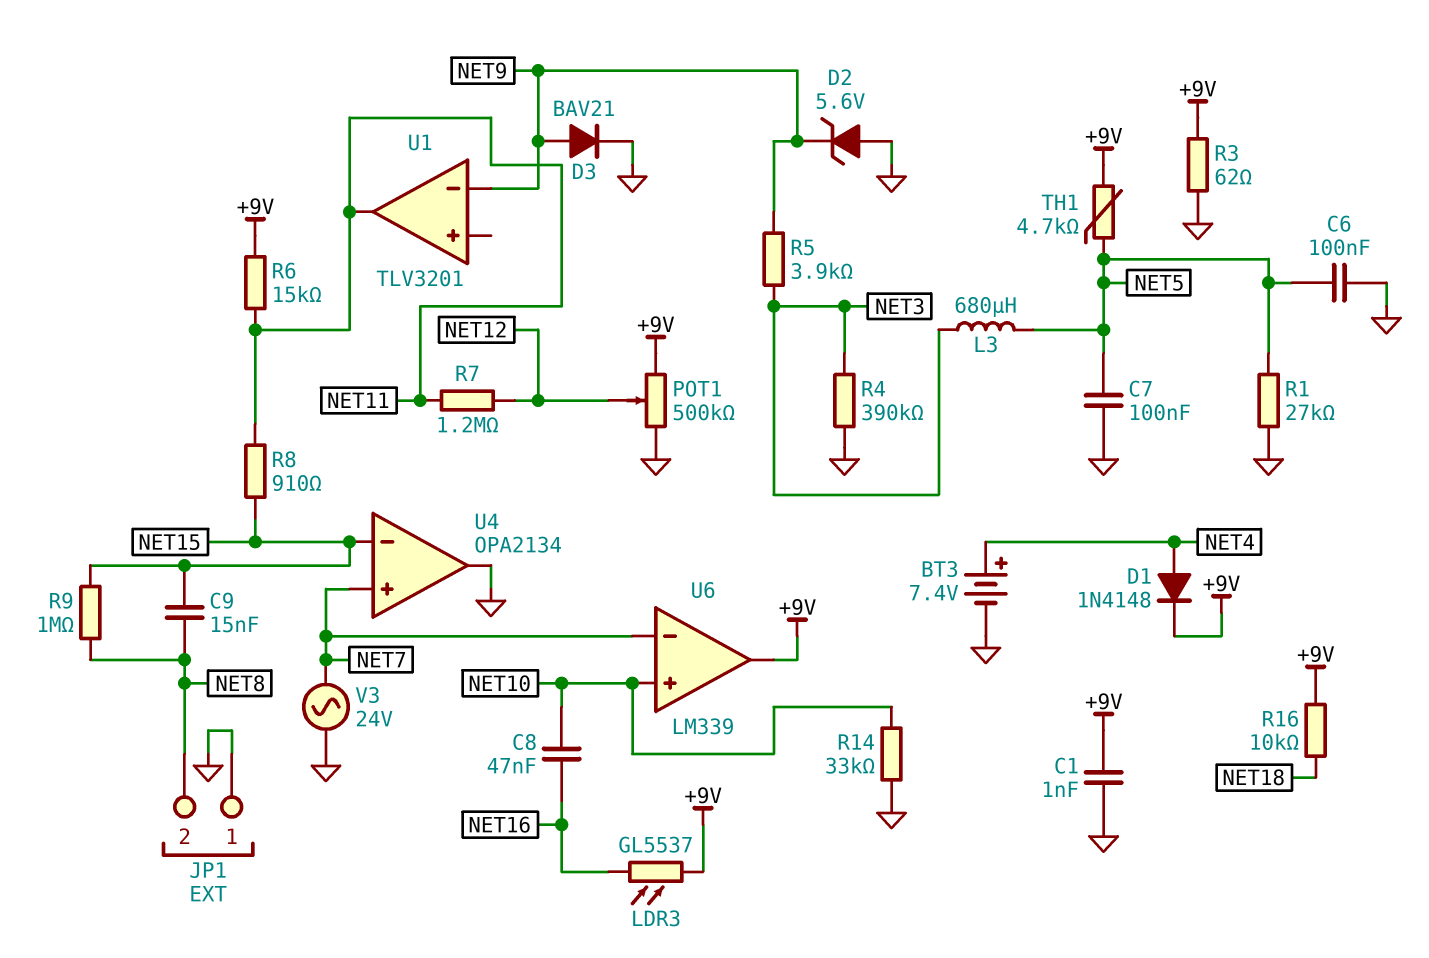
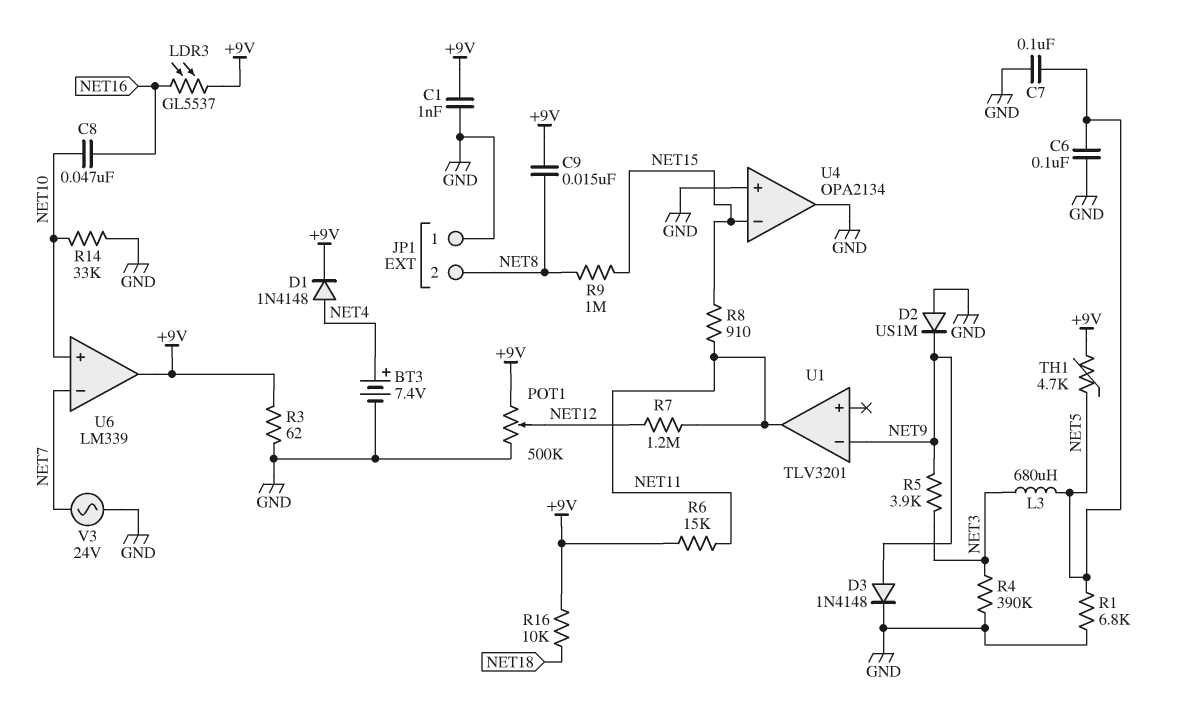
C9: 15nF (NET8, NET15) -> 15nF (+9V, NET8)
D2: zener 5.6V (A GND, K NET9) -> diode US1M (A GND, K NET9)
D3: diode BAV21 (A NET9, K GND) -> diode 1N4148 (A NET9, K GND)
R1: 27k (GND, NET5) -> 6.8k (GND, NET5)
U4 pin in+: NET7 -> GND

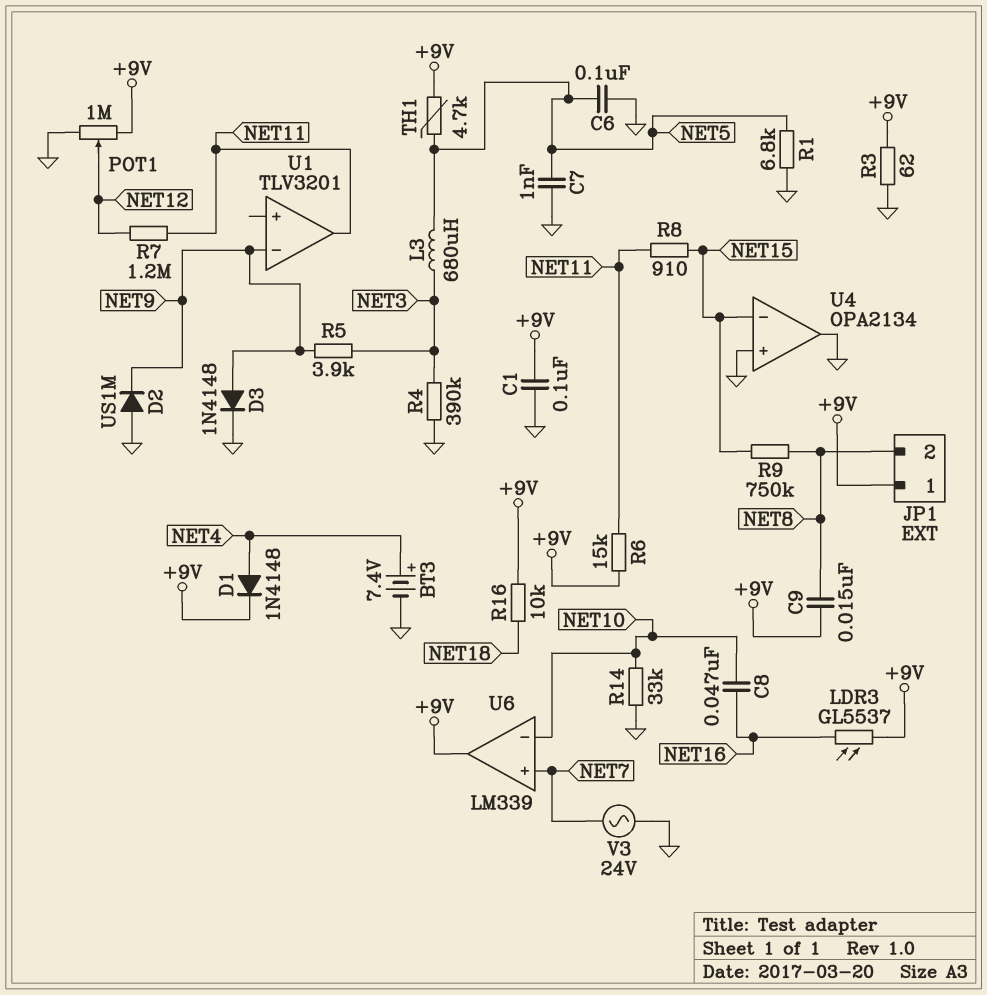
C1: 1nF (+9V, GND) -> 100nF (+9V, GND)
C7: 100nF (GND, NET5) -> 1nF (GND, NET5)
JP1 pin 1: GND -> +9V
POT1: 500k (+9V, GND, wiper NET12) -> 1M (+9V, GND, wiper NET12)
R9: 1M (NET8, NET15) -> 750k (NET8, NET15)
U6 pin in+: NET10 -> NET7
U6 pin in-: NET7 -> NET10

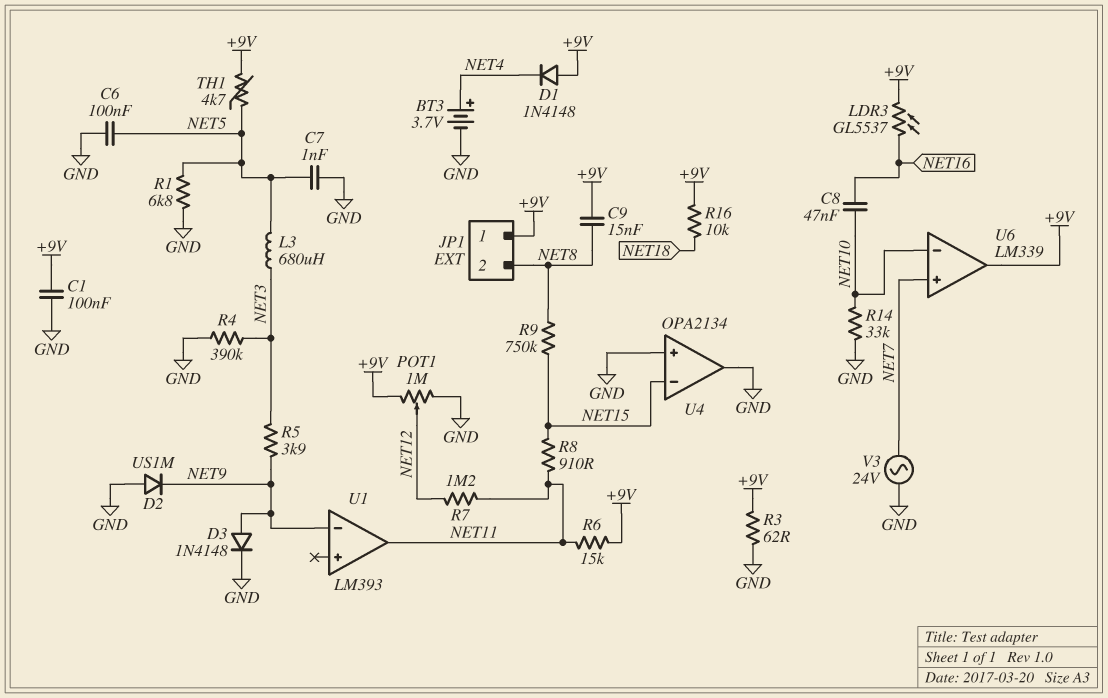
BT3: 7.4V (plus NET4, minus GND) -> 3.7V (plus NET4, minus GND)
D1: diode 1N4148 (A NET4, K +9V) -> diode 1N4148 (A +9V, K NET4)
U1: TLV3201 -> LM393

